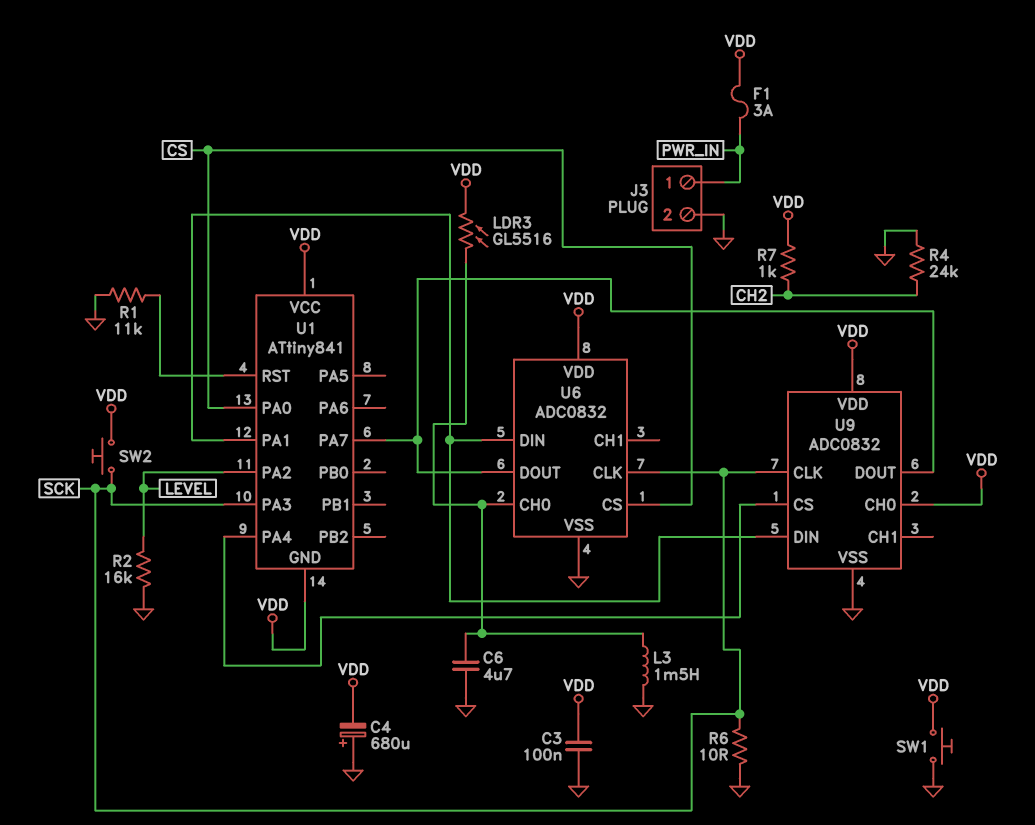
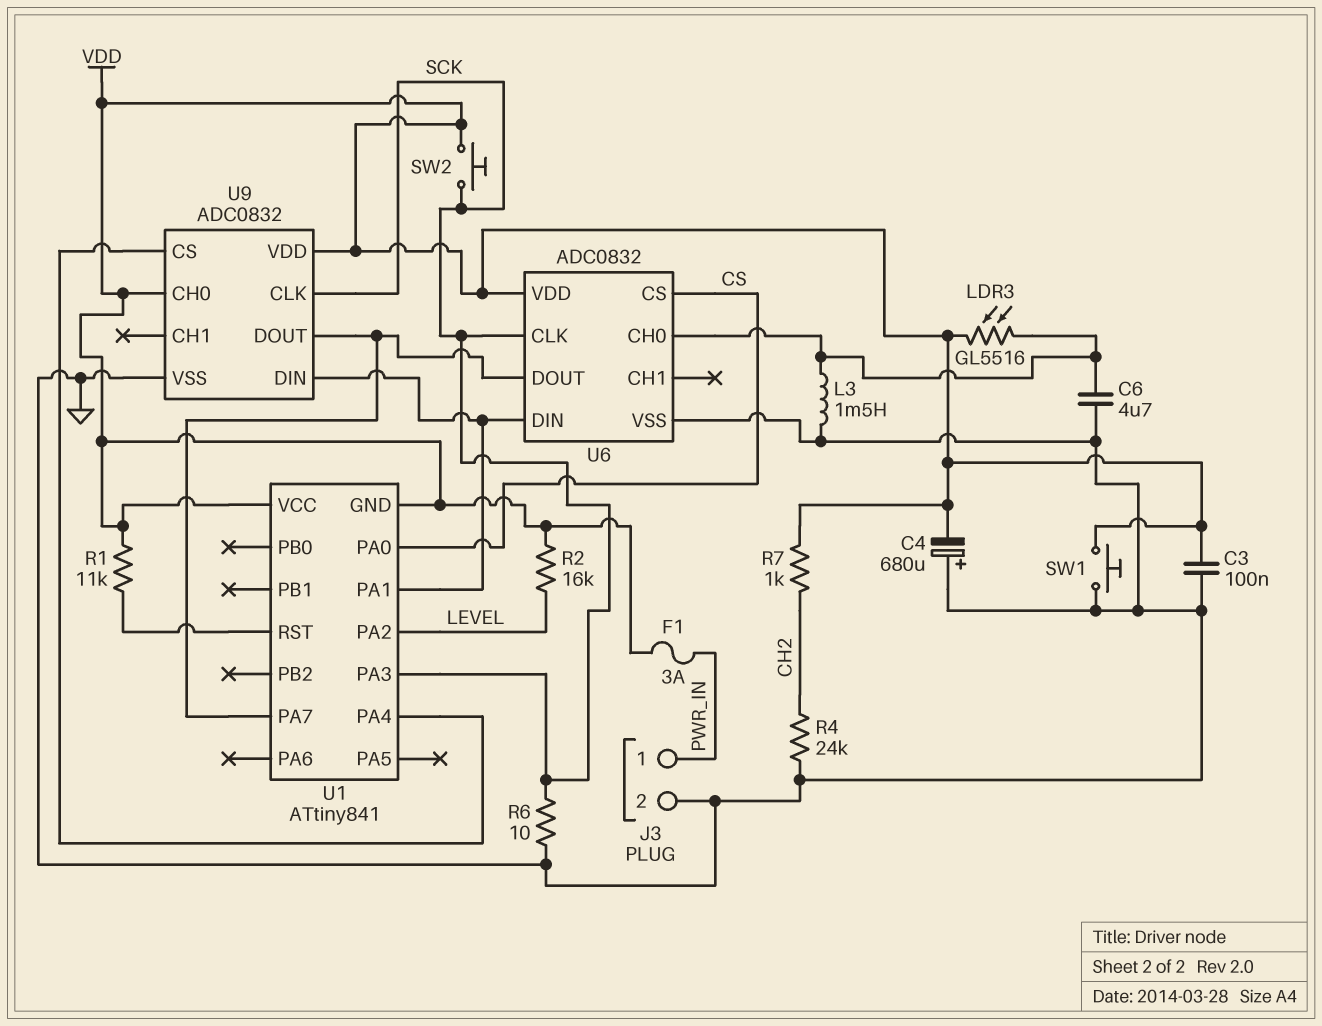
R1: 11k (GND, U1/RST) -> 11k (U1/RST, VDD)
R2: 16k (GND, LEVEL) -> 16k (LEVEL, VDD)

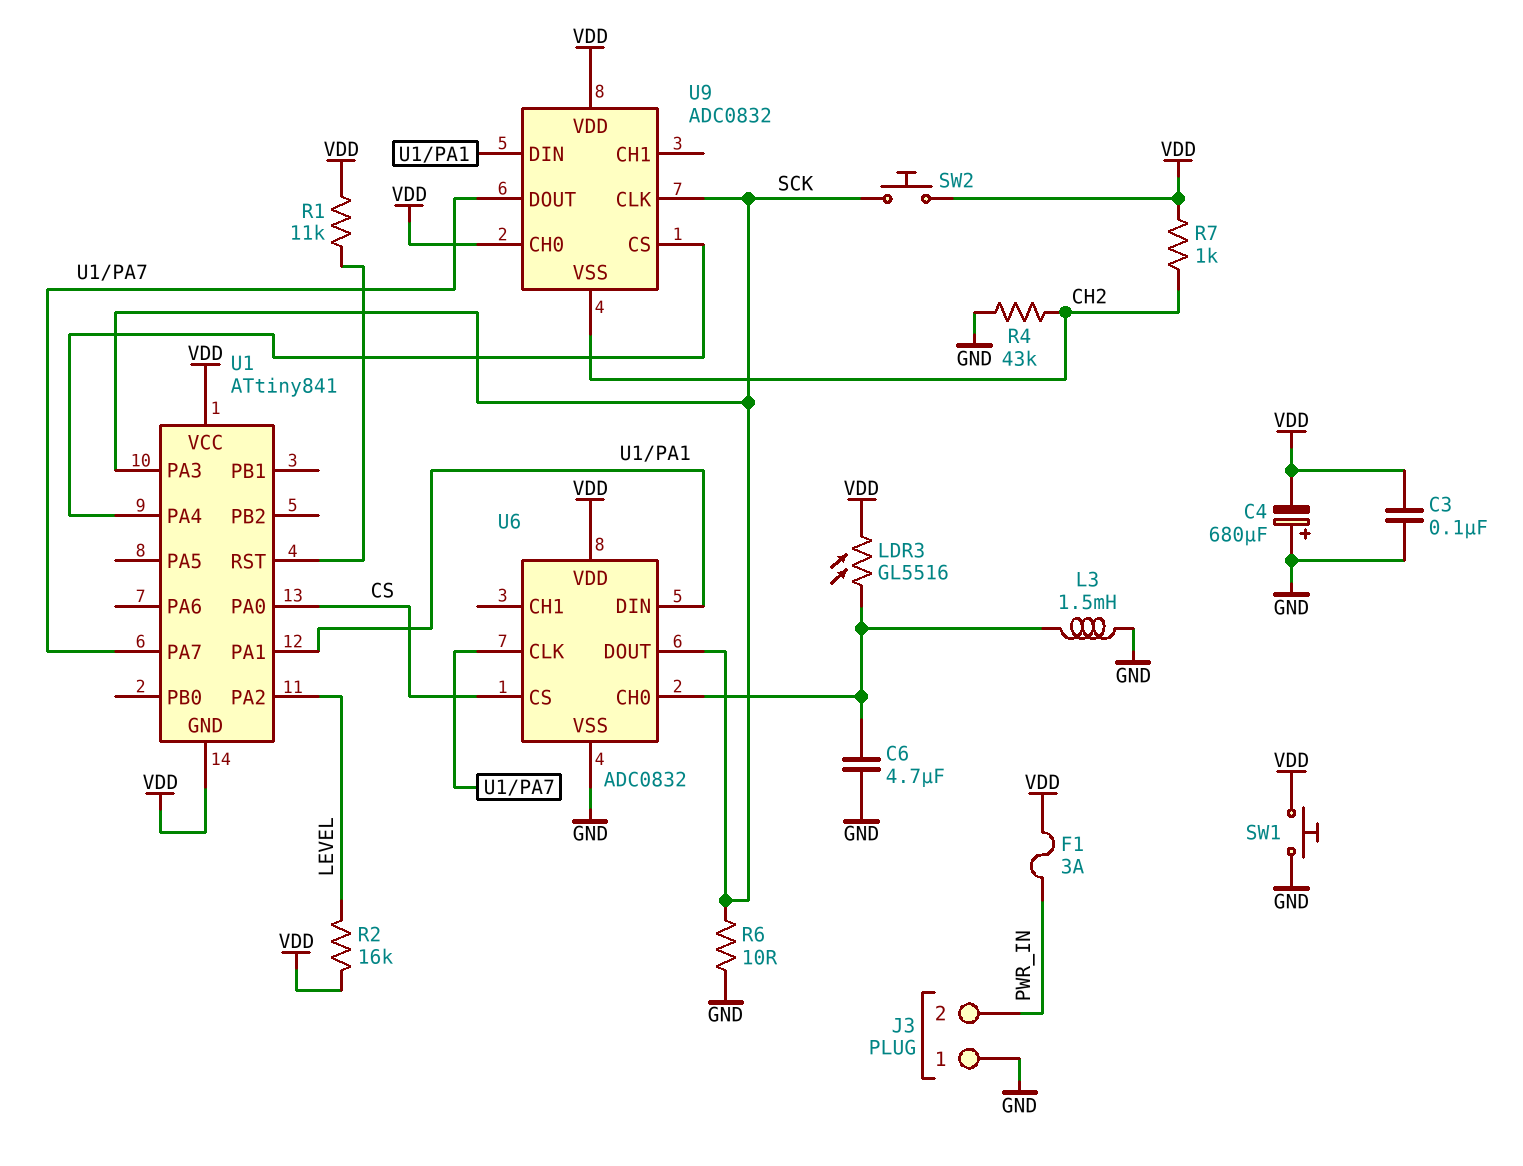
J3 pin 1: PWR_IN -> GND
J3 pin 2: GND -> PWR_IN
R4: 24k (CH2, GND) -> 43k (CH2, GND)
U6 pin CLK: SCK -> U1/PA7
U6 pin DOUT: U1/PA7 -> SCK
U9 pin VSS: GND -> CH2

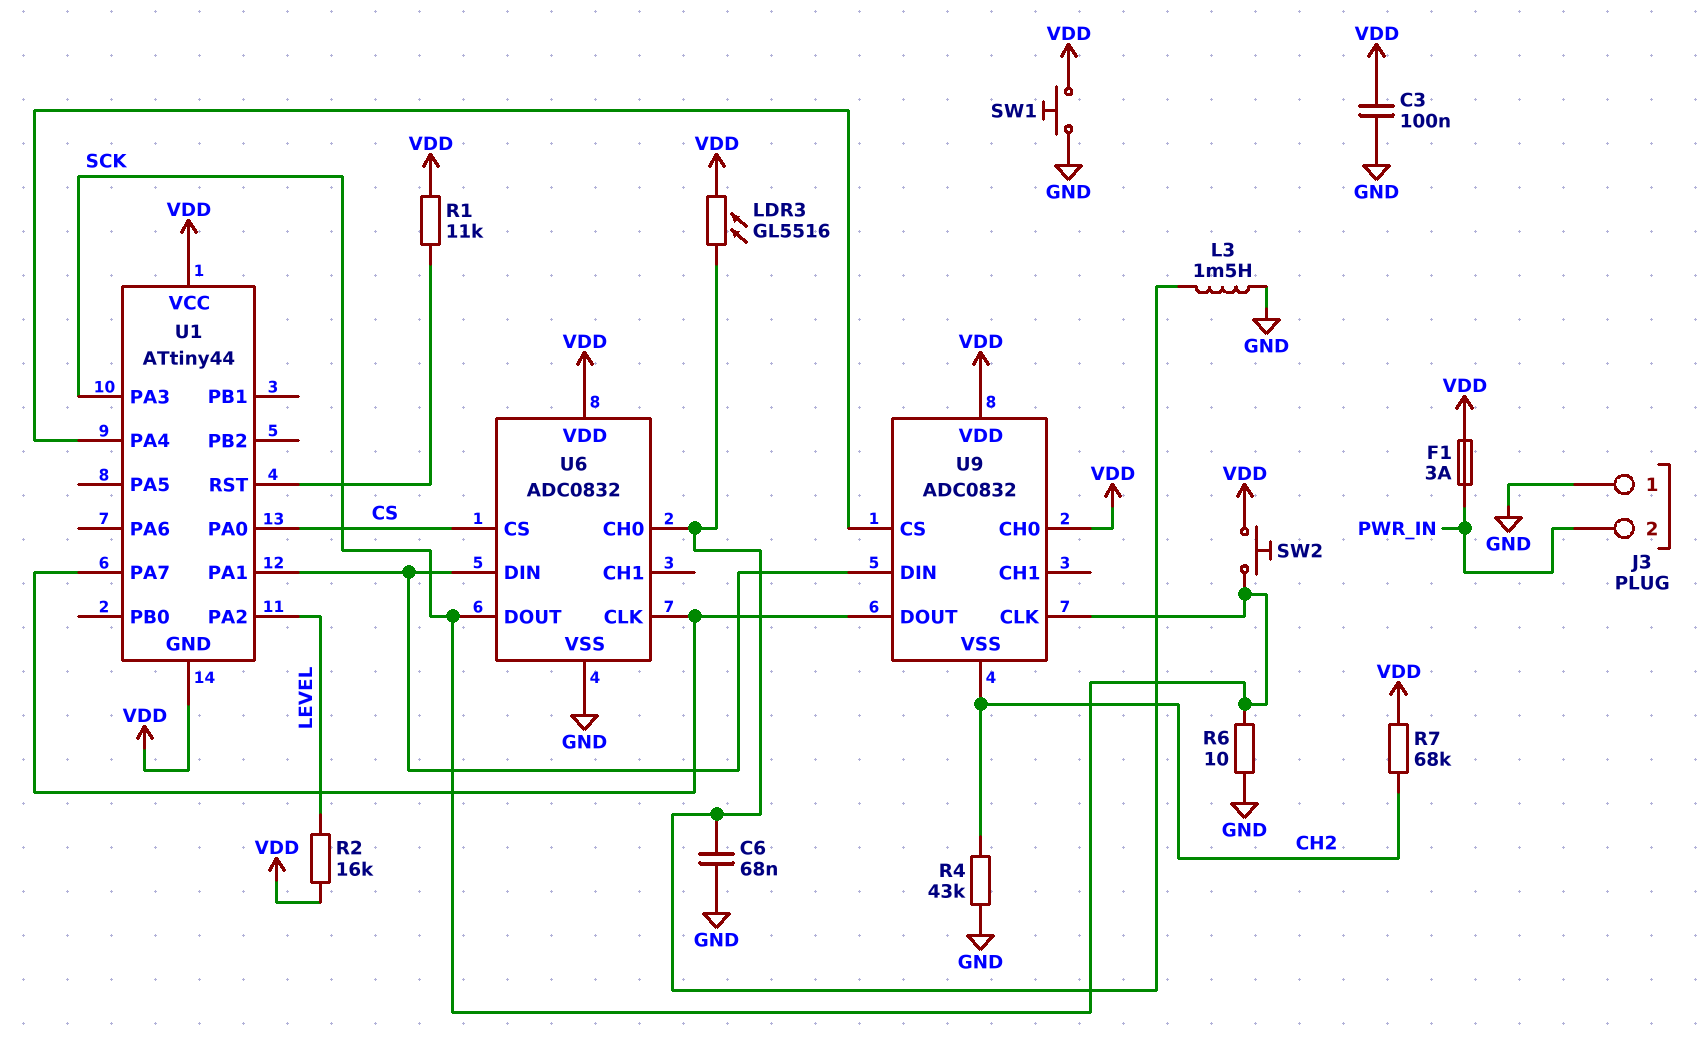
C4: 680uF (plus GND, minus VDD) -> none
C6: 4.7uF (GND, U6/CH0) -> 68nF (GND, U6/CH0)
R7: 1k (CH2, VDD) -> 68k (CH2, VDD)
U1: ATtiny841 -> ATtiny44

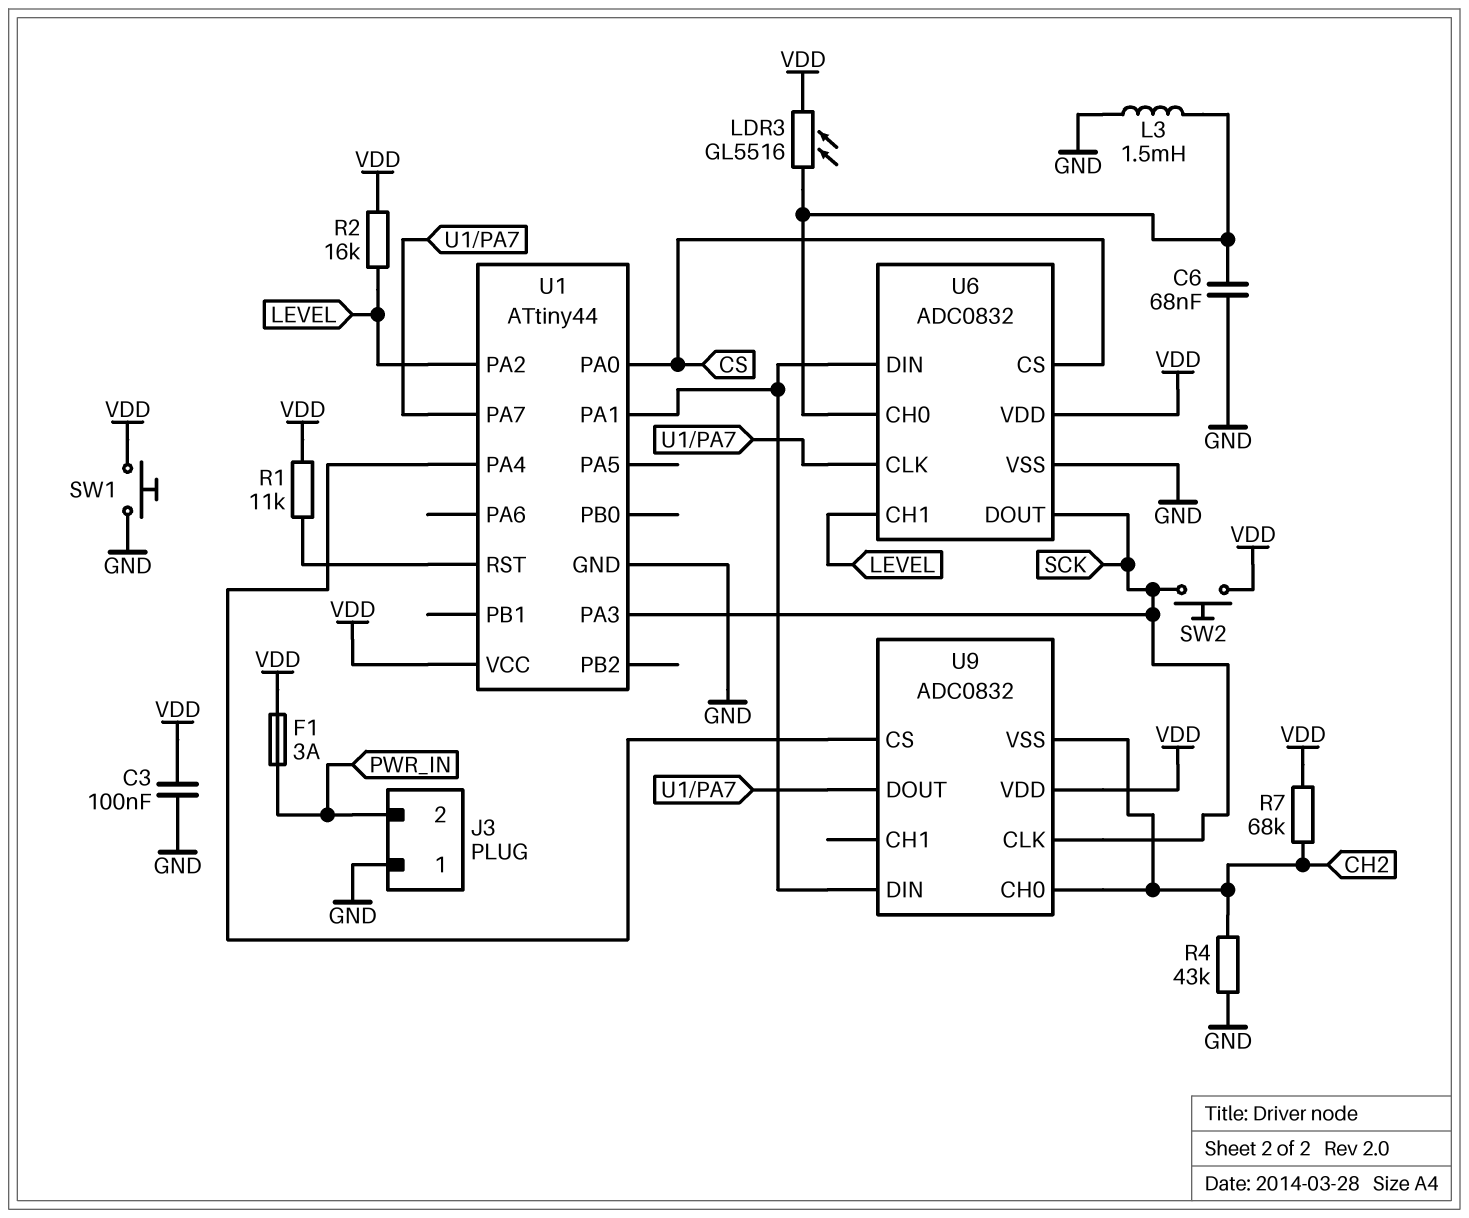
R6: 10 (GND, SCK) -> none
U1 pin GND: VDD -> GND
U6 pin CH1: none -> LEVEL
U9 pin CH0: VDD -> CH2

